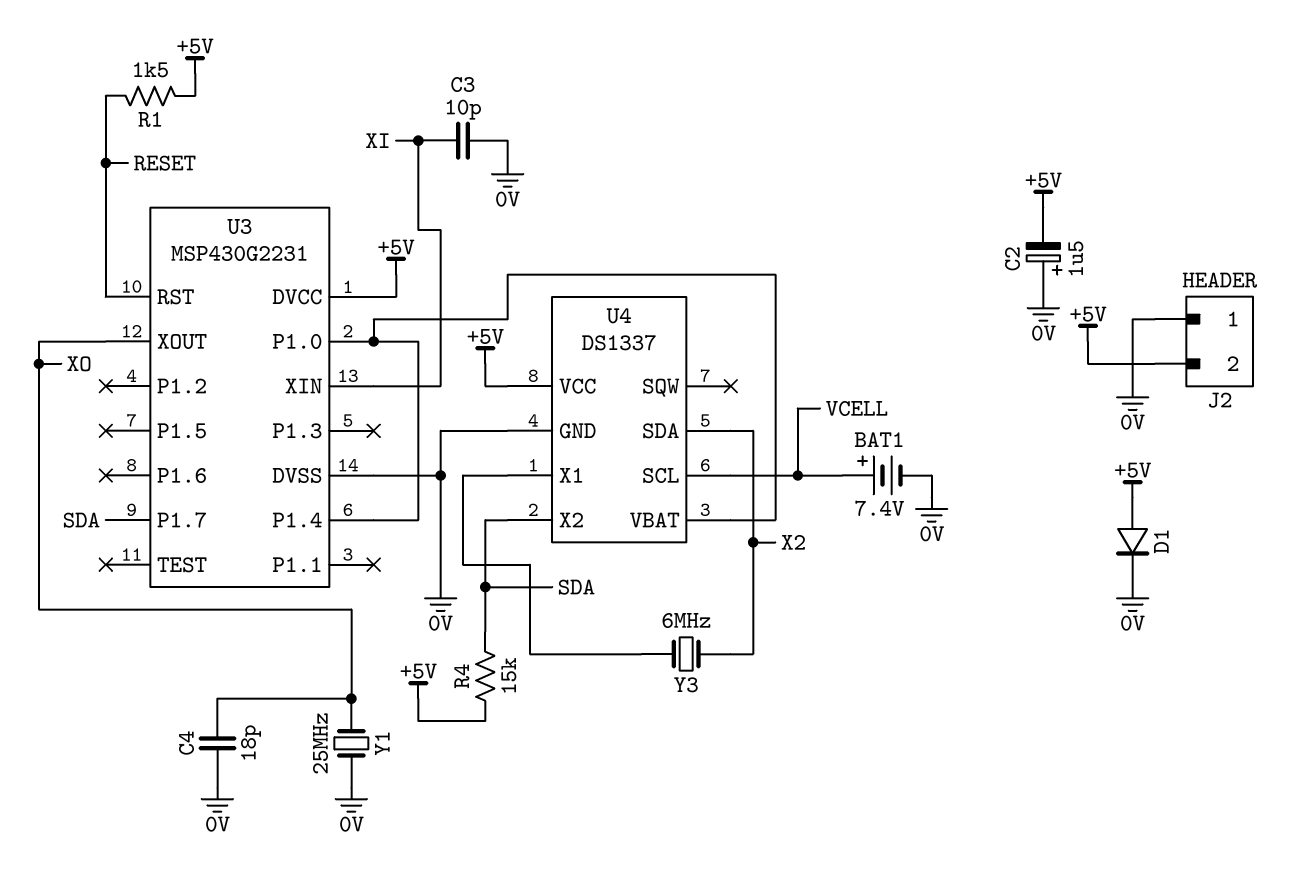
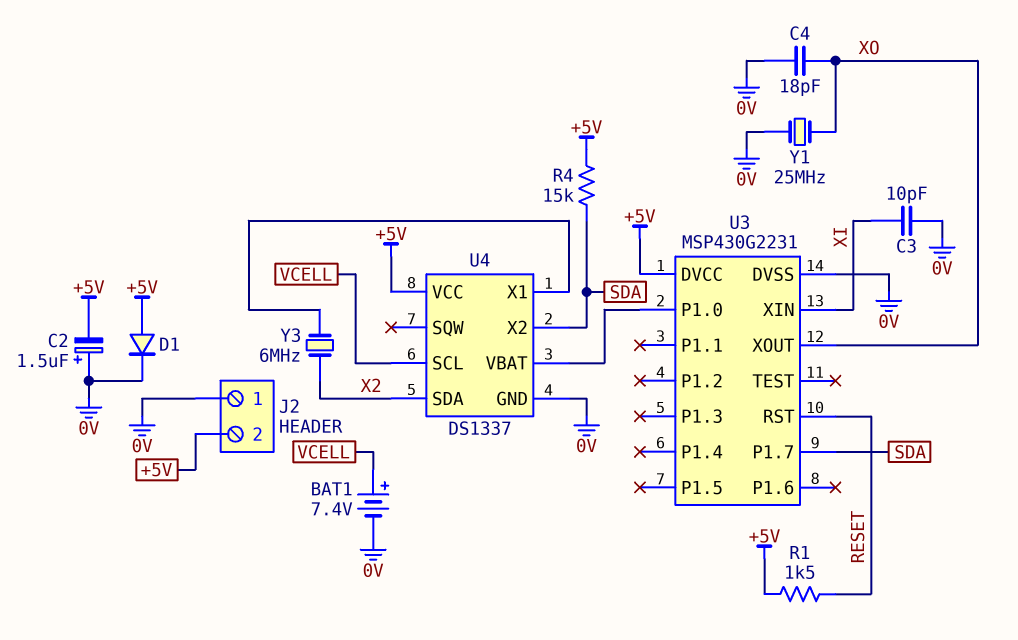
U3 pin P1.4: U3/P1.0 -> none

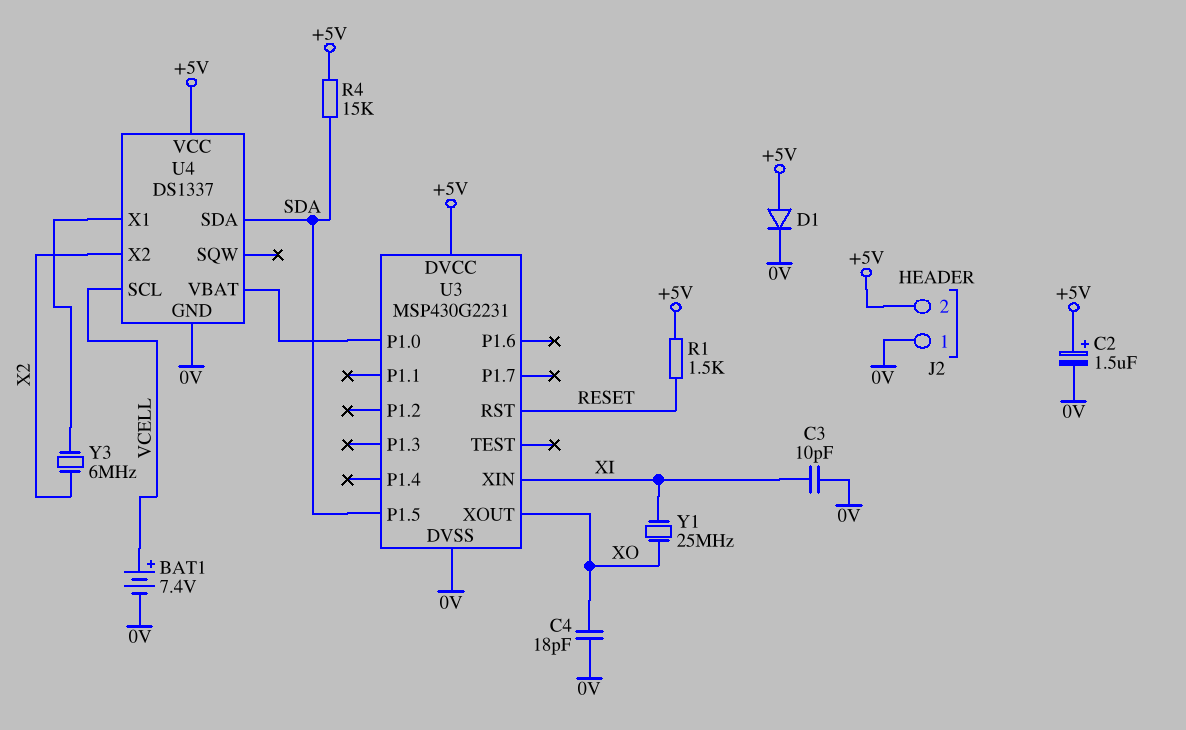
C2: 1.5uF (plus 0V, minus +5V) -> 1.5uF (plus +5V, minus 0V)
U3 pin P1.5: none -> SDA
U3 pin P1.7: SDA -> none
U4 pin SDA: X2 -> SDA
U4 pin X2: SDA -> X2
Y1: 25MHz (0V, XO) -> 25MHz (XI, XO)

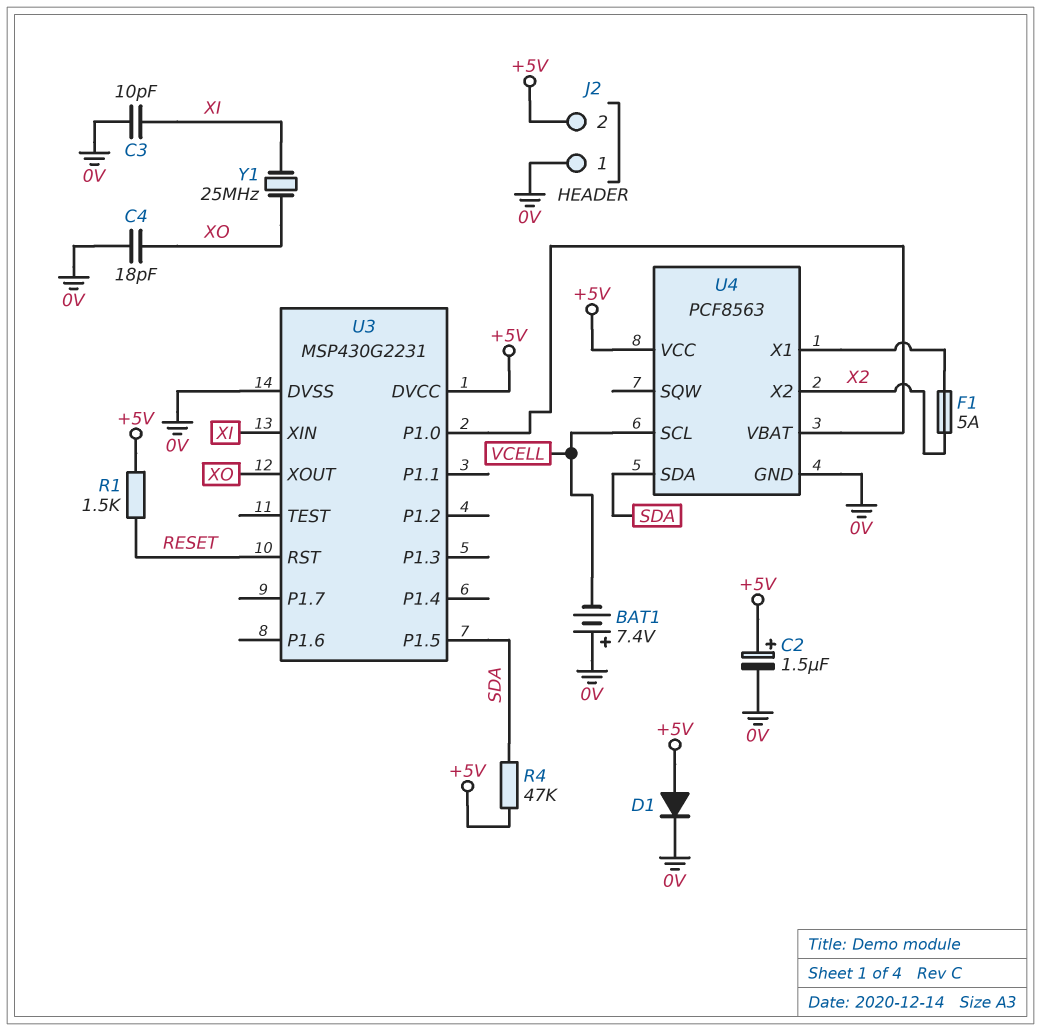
BAT1: 7.4V (plus VCELL, minus 0V) -> 7.4V (plus 0V, minus VCELL)
F1: none -> 5A (U4/X1, X2)
R4: 15k (+5V, SDA) -> 47k (+5V, SDA)
U4: DS1337 -> PCF8563
Y3: 6MHz (U4/X1, X2) -> none

